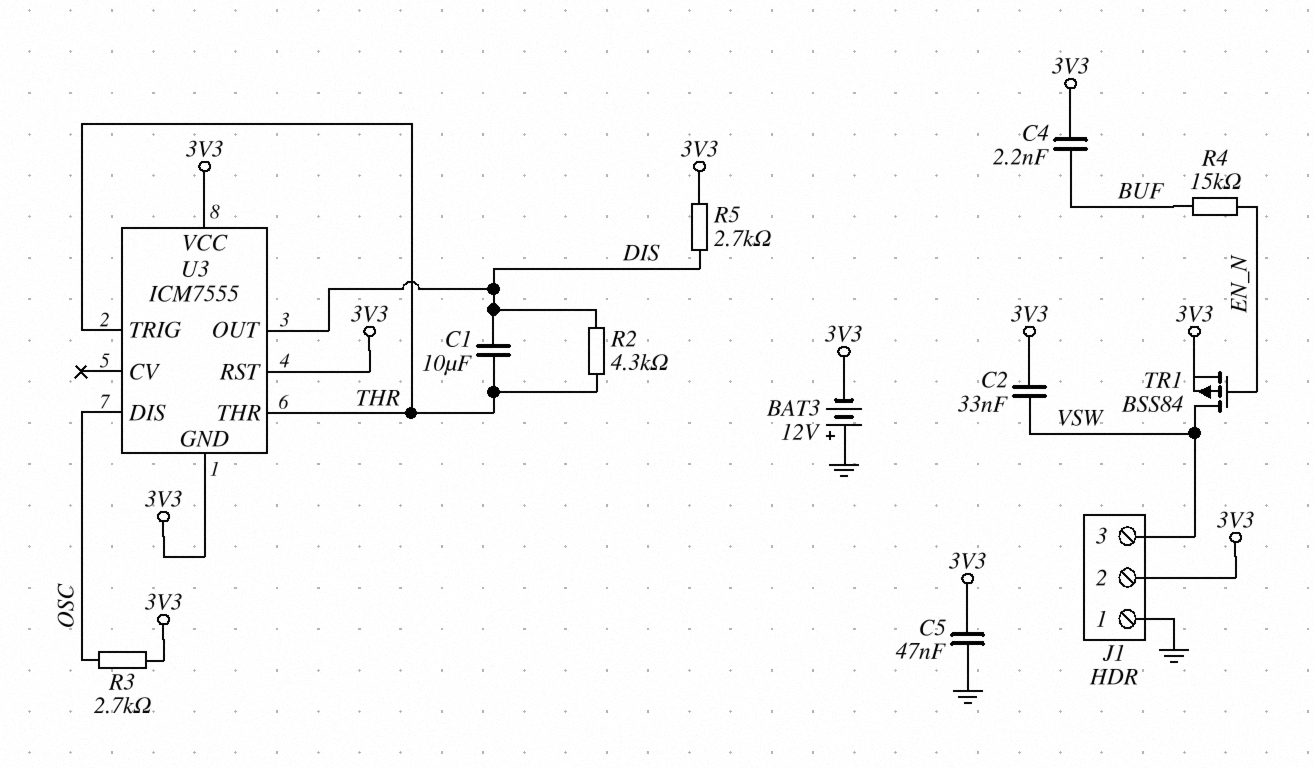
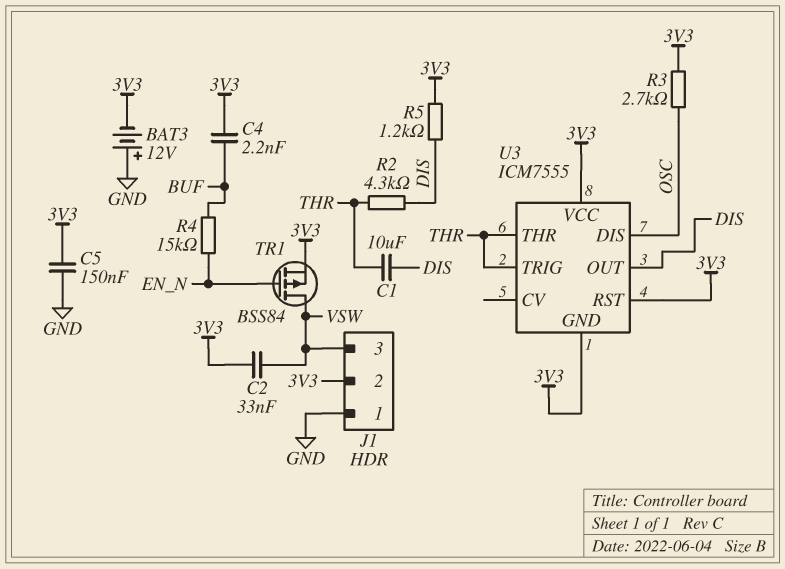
C5: 47nF (3V3, GND) -> 150nF (3V3, GND)
R5: 2.7k (3V3, DIS) -> 1.2k (3V3, DIS)

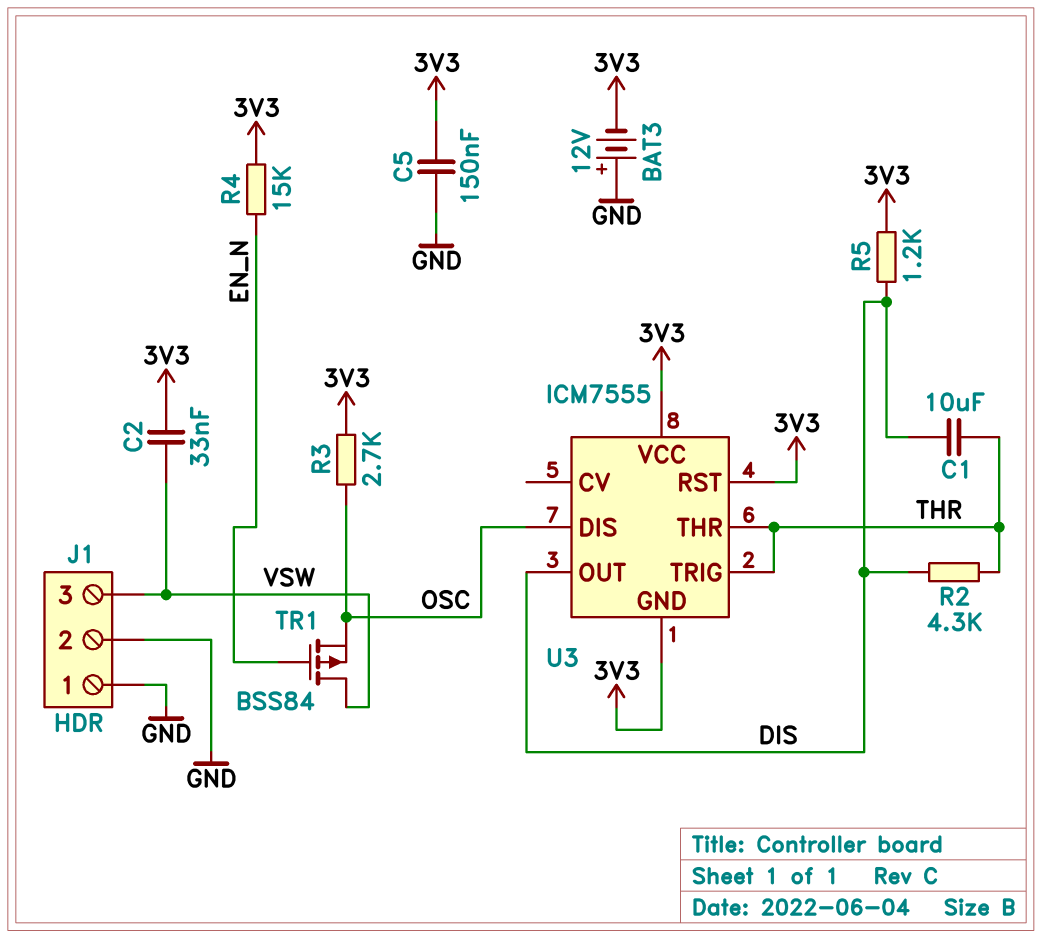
C4: 2.2nF (3V3, BUF) -> none
J1 pin 2: 3V3 -> GND
R4: 15k (BUF, EN_N) -> 15k (3V3, EN_N)
TR1: PMOS BSS84 (G EN_N, D VSW, S 3V3) -> PMOS BSS84 (G EN_N, D VSW, S OSC)

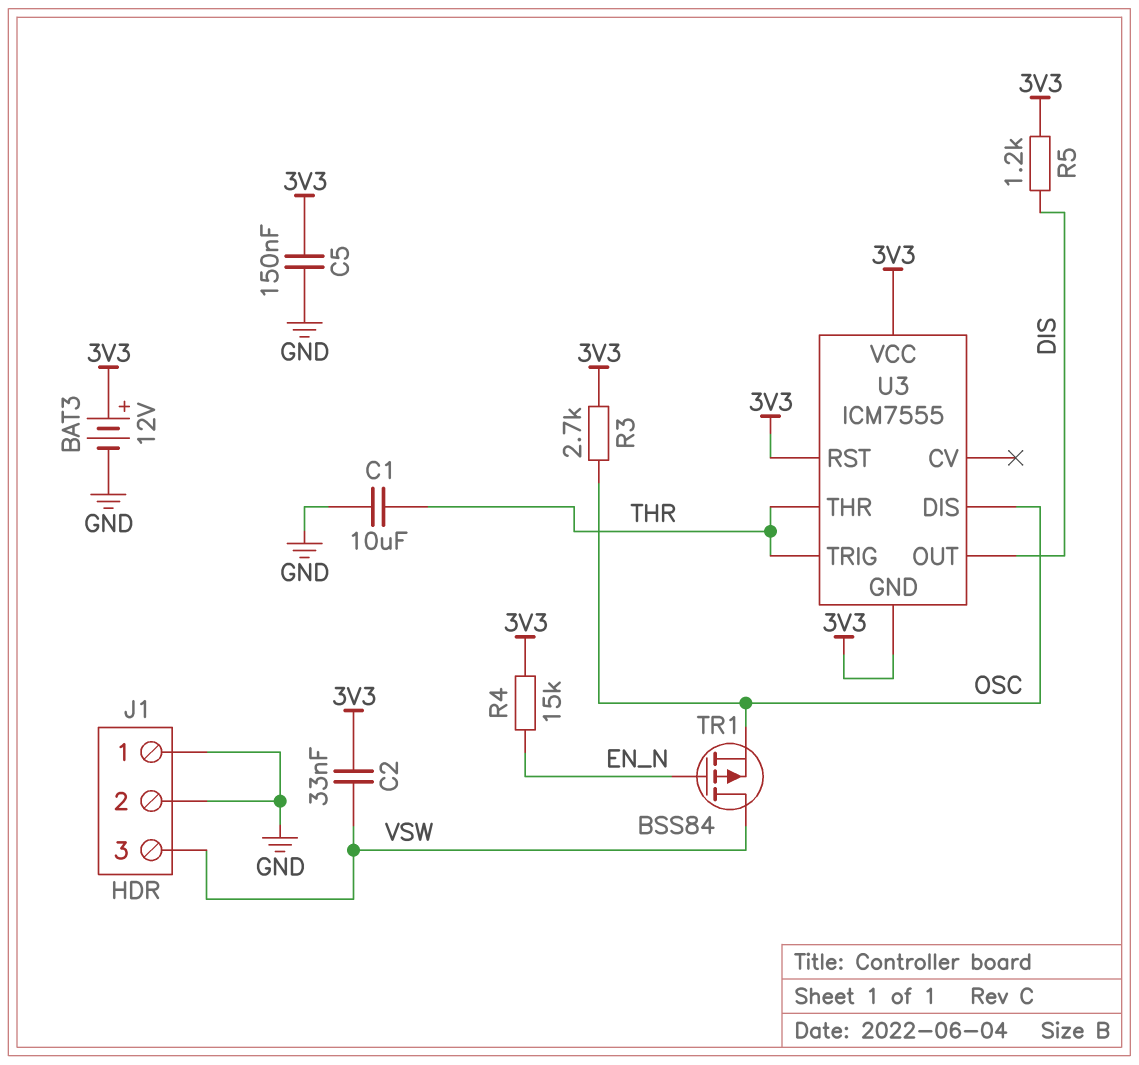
BAT3: 12V (plus GND, minus 3V3) -> 12V (plus 3V3, minus GND)
C1: 10uF (DIS, THR) -> 10uF (GND, THR)
R2: 4.3k (DIS, THR) -> none

